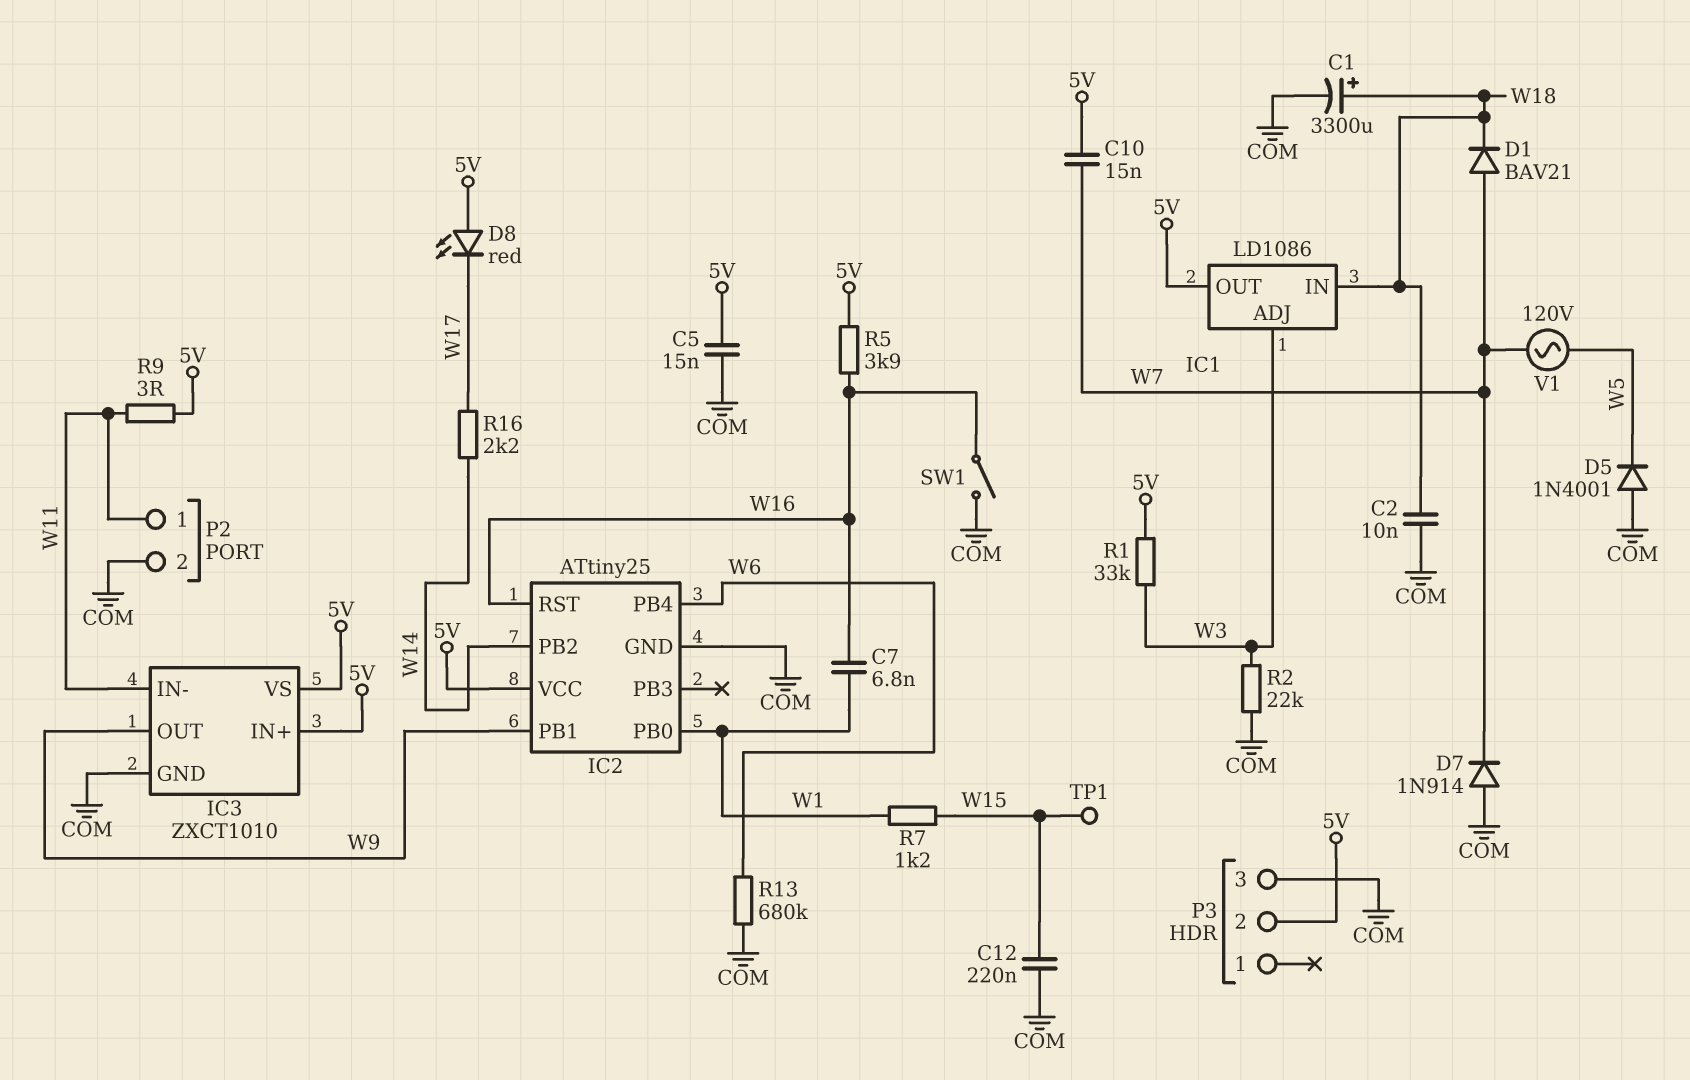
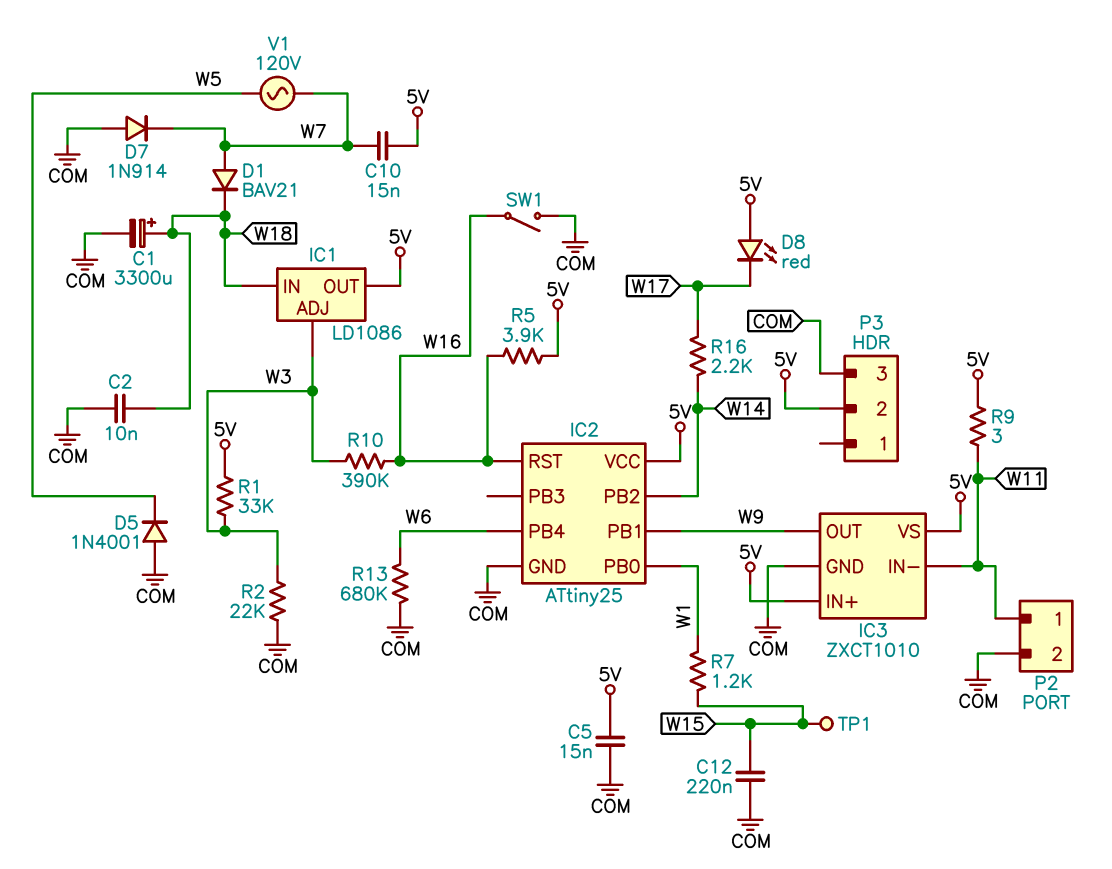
C7: 6.8nF (W1, W16) -> none
R10: none -> 390k (W3, W16)

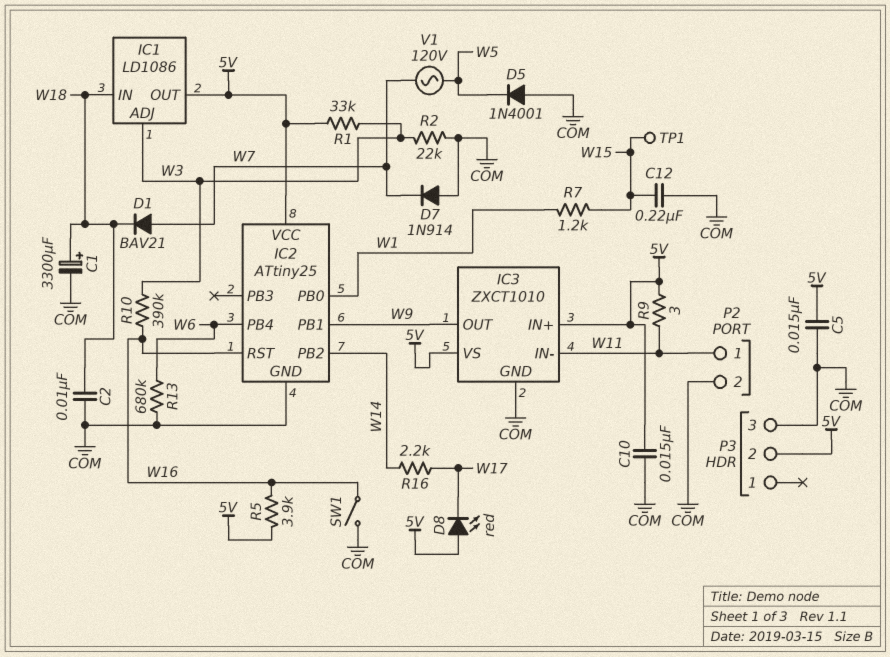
C10: 15nF (5V, W7) -> 15nF (5V, COM)

